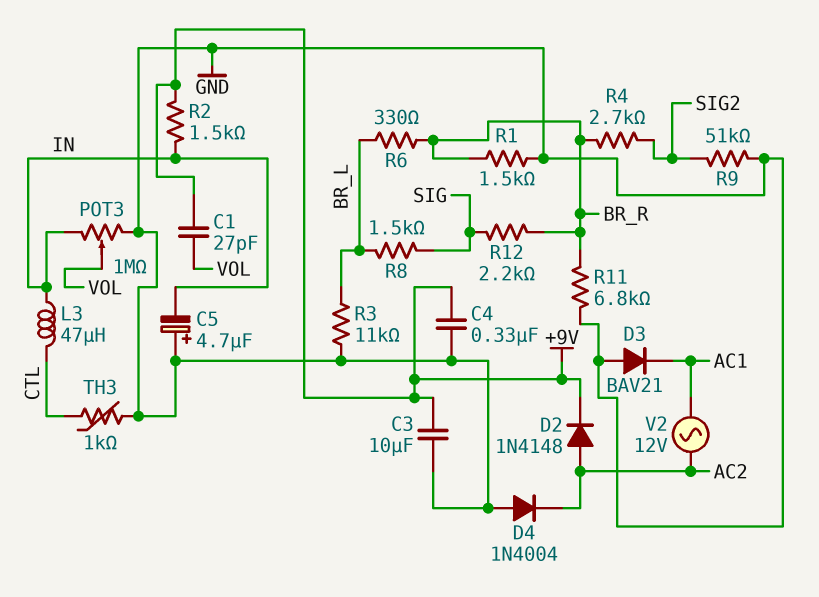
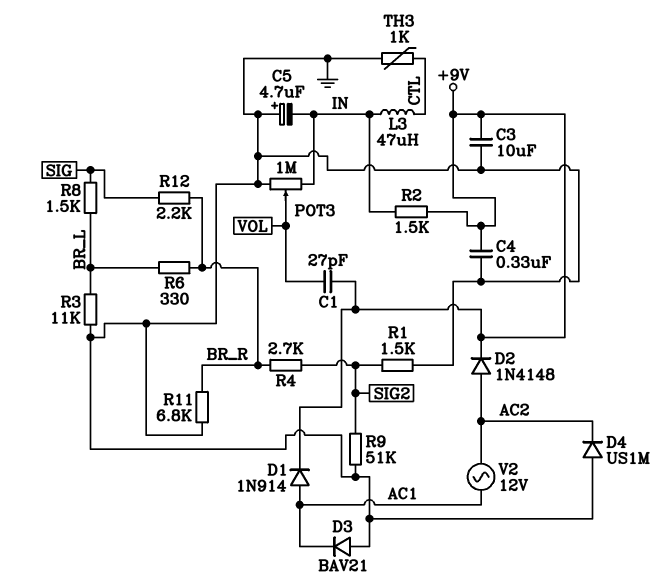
D1: none -> diode 1N914 (A AC1, K +9V)
D4: diode 1N4004 (A GND, K AC2) -> diode US1M (A GND, K AC2)
R1: 1.5k (BR_R, GND) -> 1.5k (GND, SIG2)

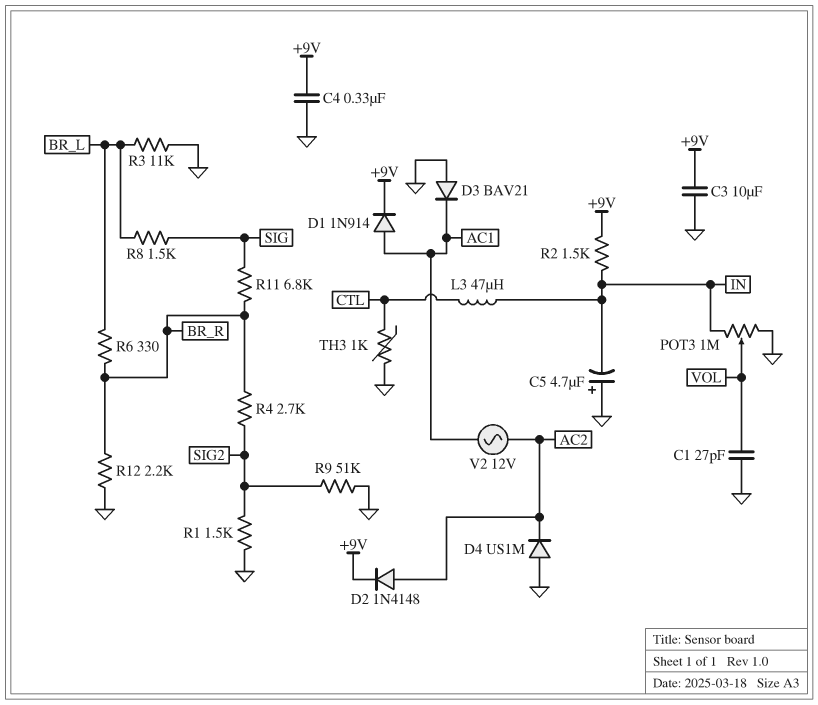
C1: 27pF (+9V, VOL) -> 27pF (GND, VOL)
R11: 6.8k (BR_R, GND) -> 6.8k (BR_R, SIG)
R12: 2.2k (BR_R, SIG) -> 2.2k (BR_R, GND)

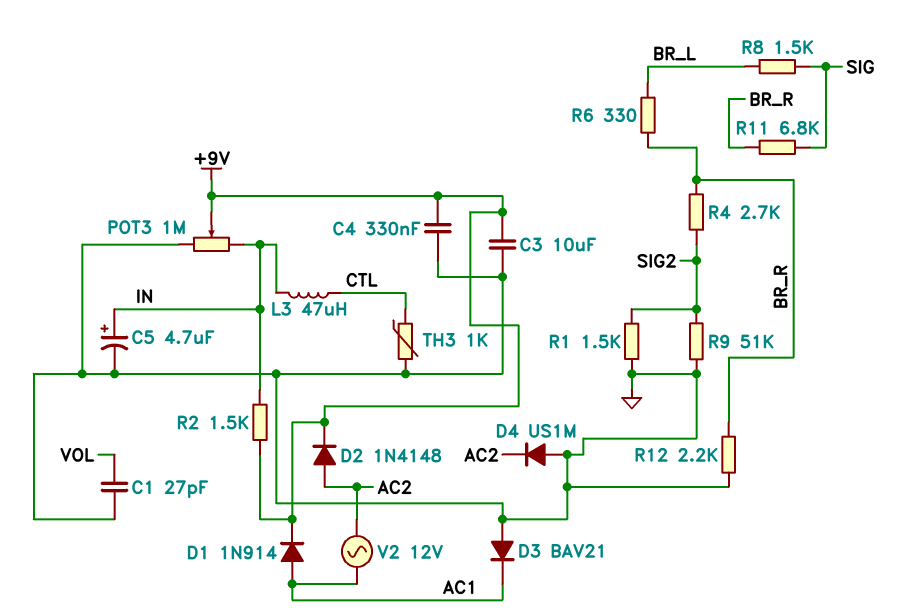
C5: 4.7uF (plus GND, minus IN) -> 4.7uF (plus IN, minus GND)
POT3: 1M (GND, IN, wiper VOL) -> 1M (GND, IN, wiper +9V)
R3: 11k (BR_L, GND) -> none

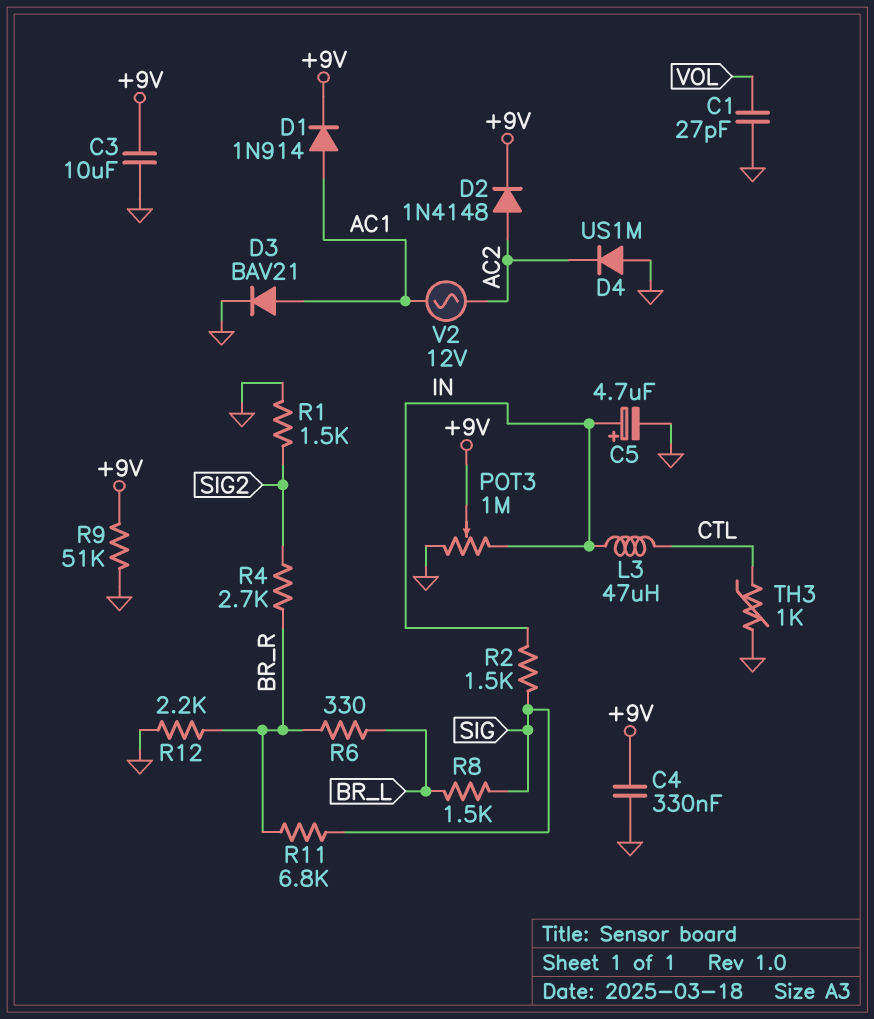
D3: diode BAV21 (A GND, K AC1) -> diode BAV21 (A AC1, K GND)
R2: 1.5k (+9V, IN) -> 1.5k (IN, SIG)
R9: 51k (GND, SIG2) -> 51k (+9V, GND)

